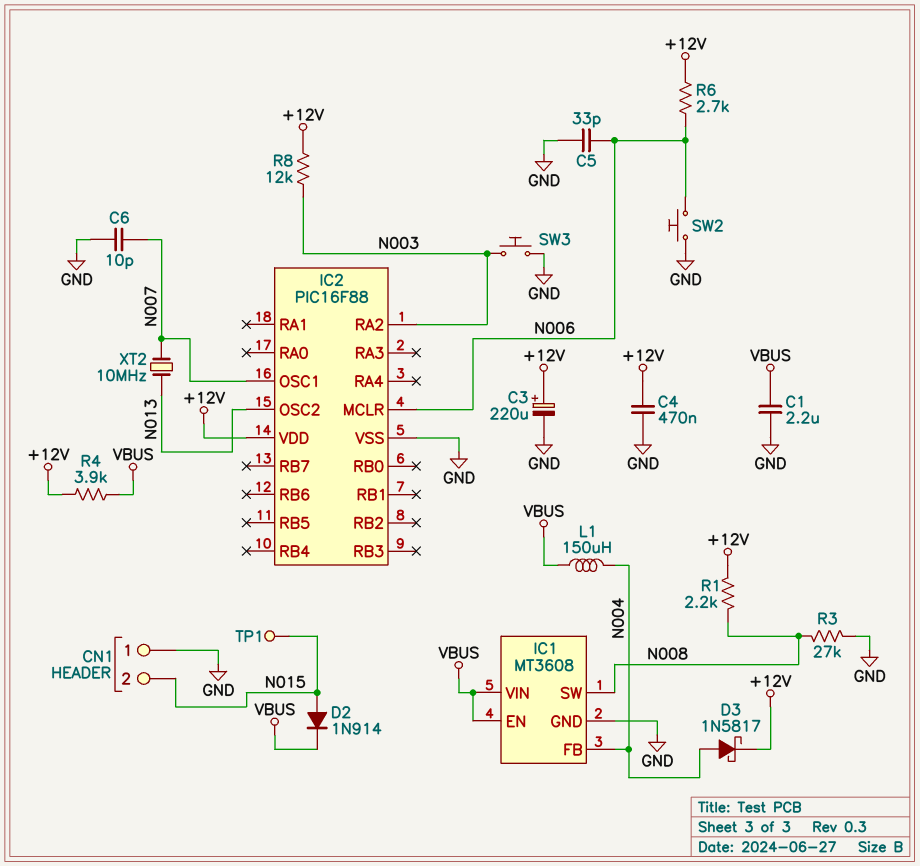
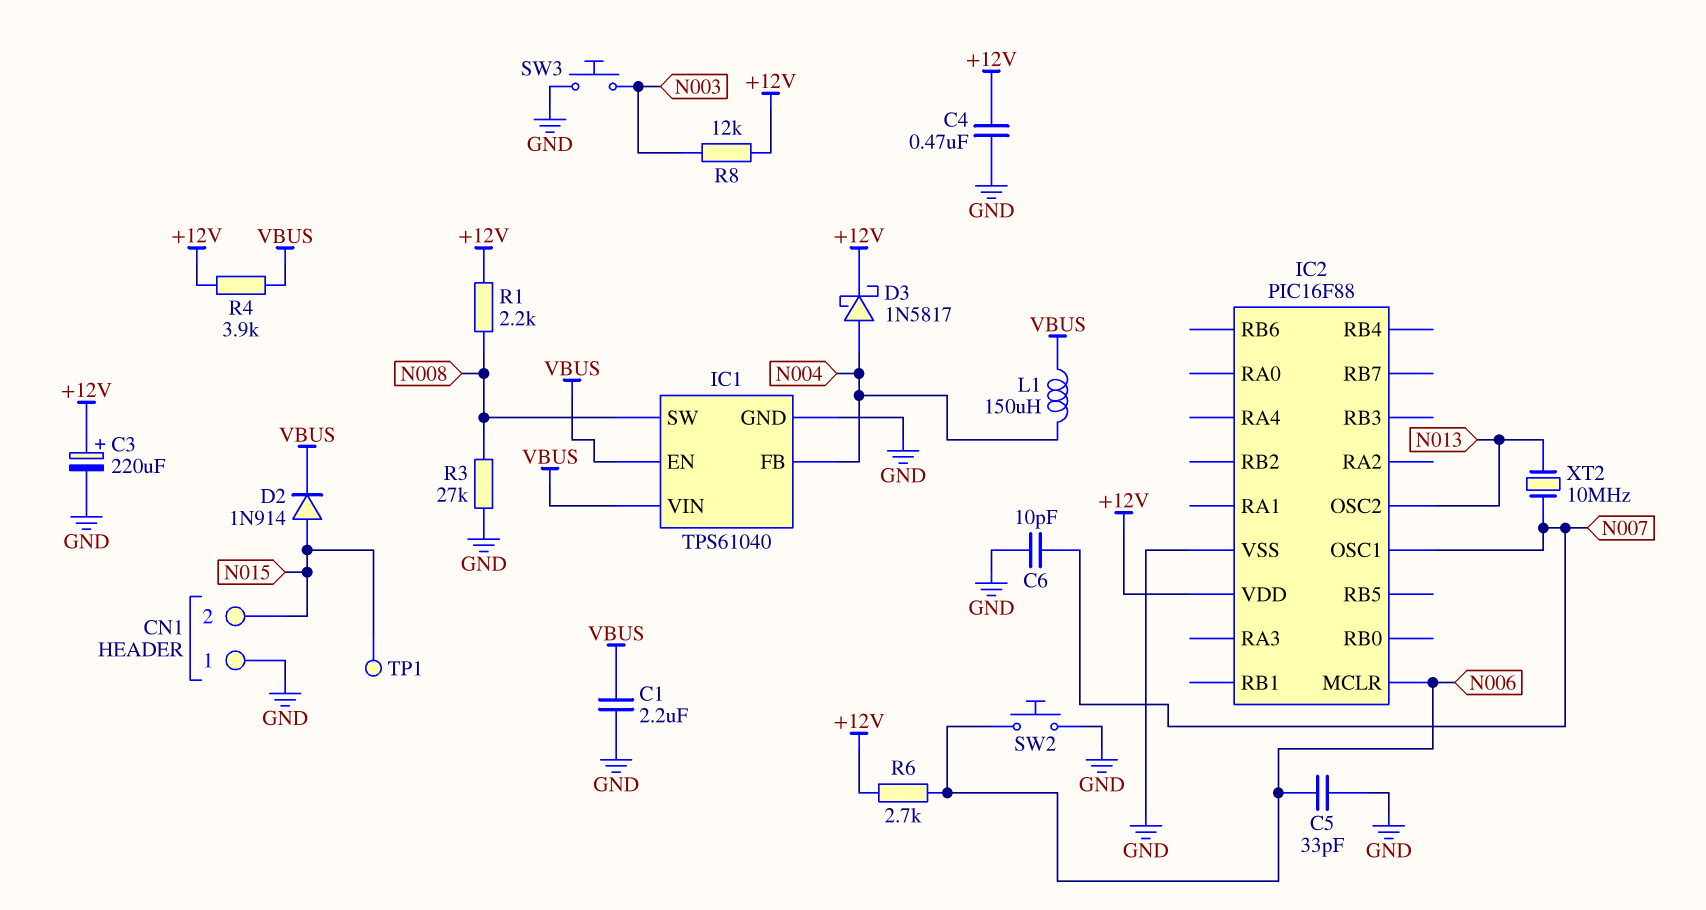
IC1: MT3608 -> TPS61040
IC2 pin RA2: N003 -> none

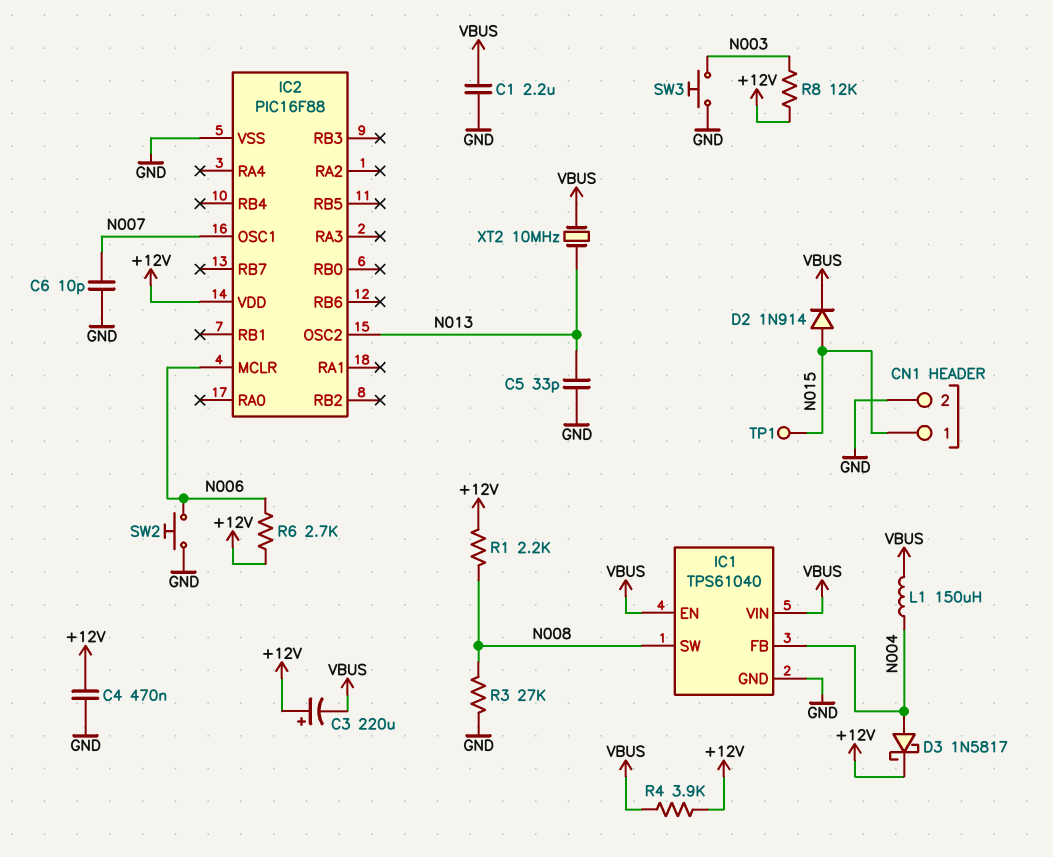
C3: 220uF (plus +12V, minus GND) -> 220uF (plus +12V, minus VBUS)
C5: 33pF (GND, N006) -> 33pF (GND, N013)
CN1 pin 1: GND -> N015
CN1 pin 2: N015 -> GND
XT2: 10MHz (N007, N013) -> 10MHz (N013, VBUS)

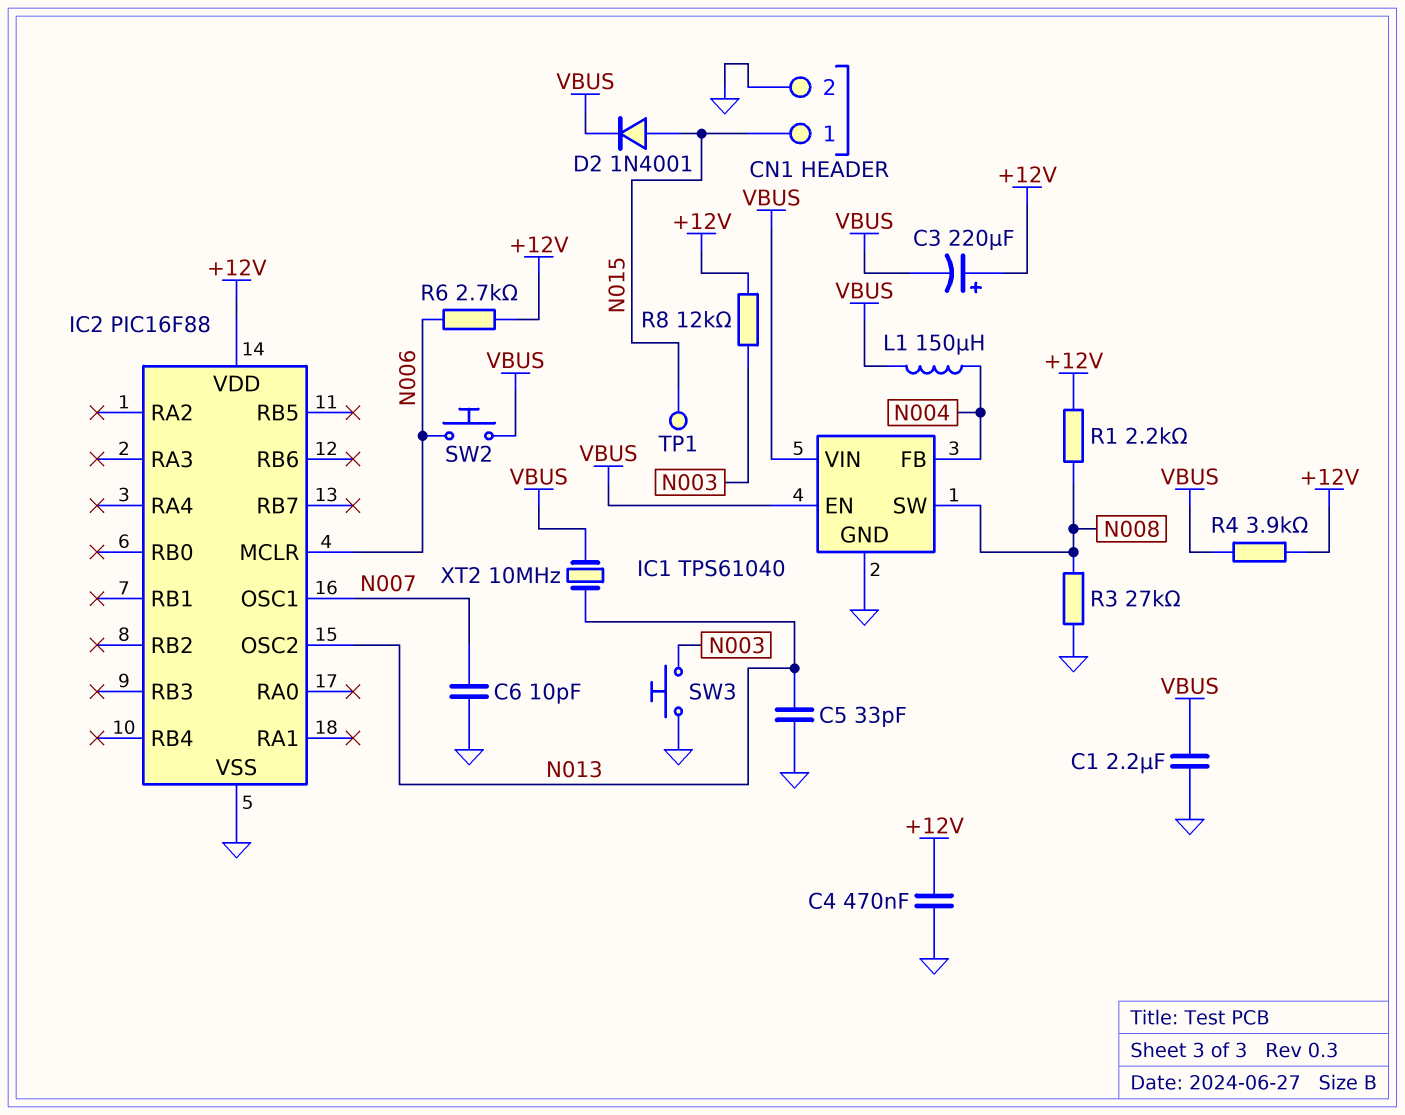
D2: diode 1N914 (A N015, K VBUS) -> diode 1N4001 (A N015, K VBUS)
D3: schottky 1N5817 (A N004, K +12V) -> none
SW2: button (GND, N006) -> button (N006, VBUS)

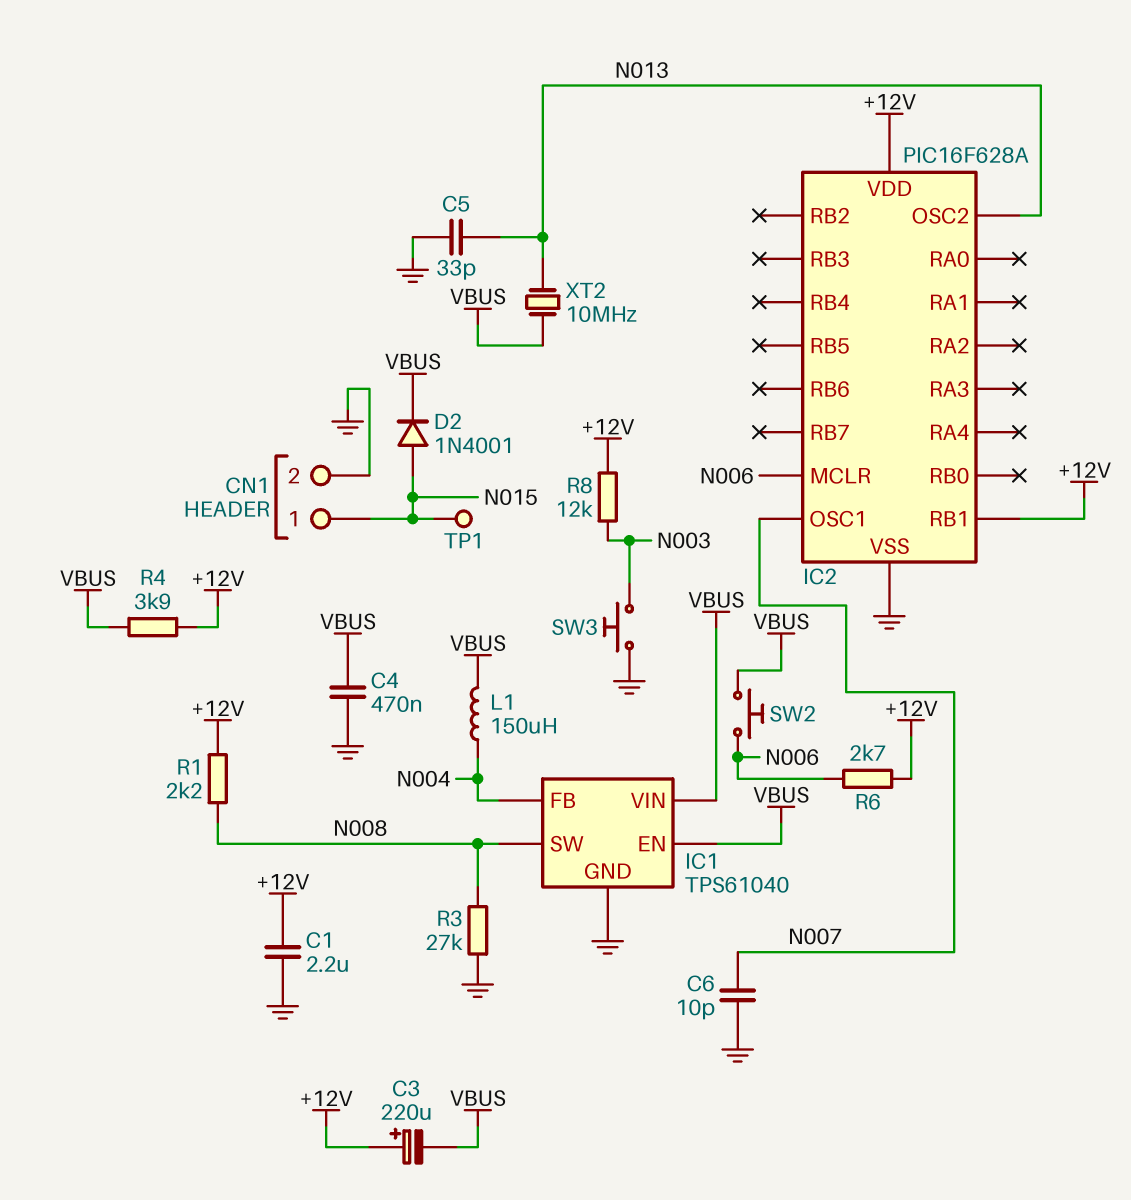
C1: 2.2uF (GND, VBUS) -> 2.2uF (+12V, GND)
C4: 470nF (+12V, GND) -> 470nF (GND, VBUS)
IC2: PIC16F88 -> PIC16F628A
IC2 pin RB1: none -> +12V

